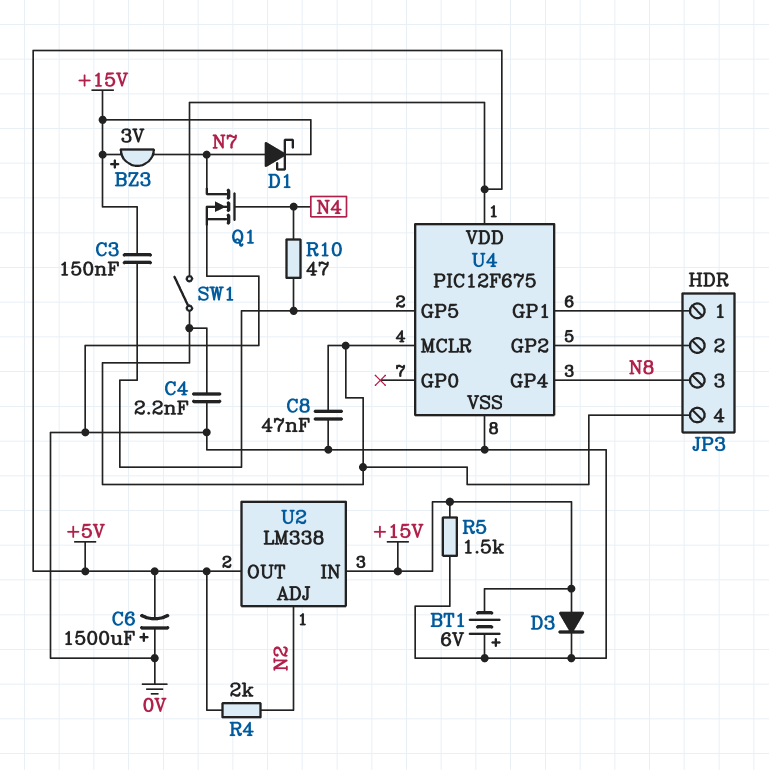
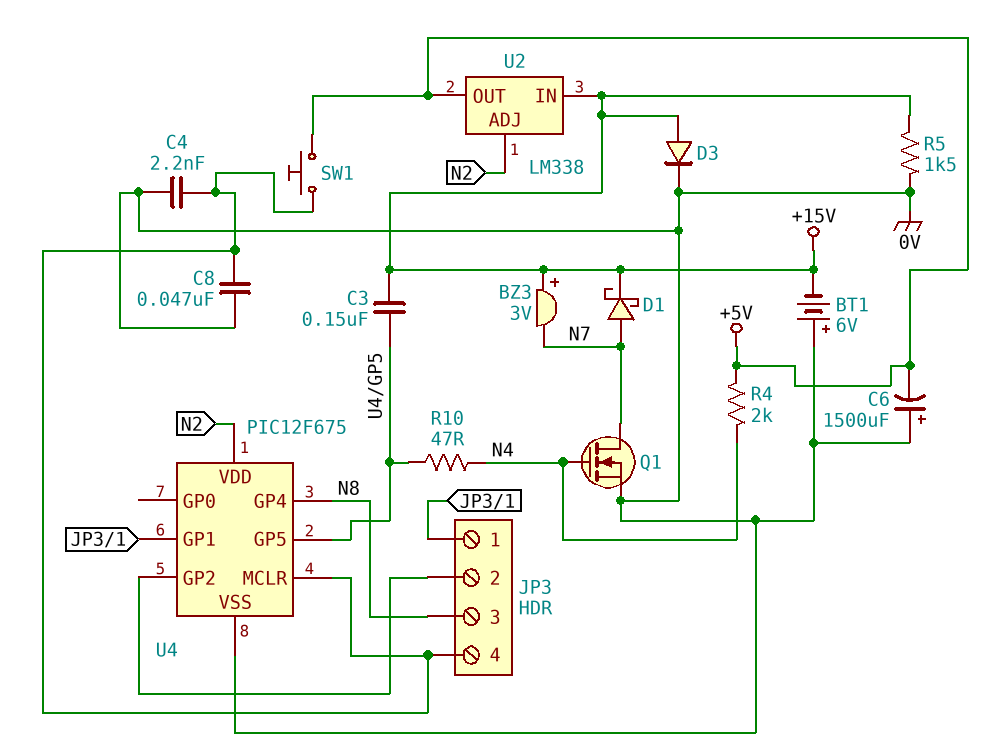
R4: 2k (+5V, N2) -> 2k (+5V, N4)
SW1: switch (+5V, JP3/4) -> button (+5V, JP3/4)
U4 pin VDD: +5V -> N2

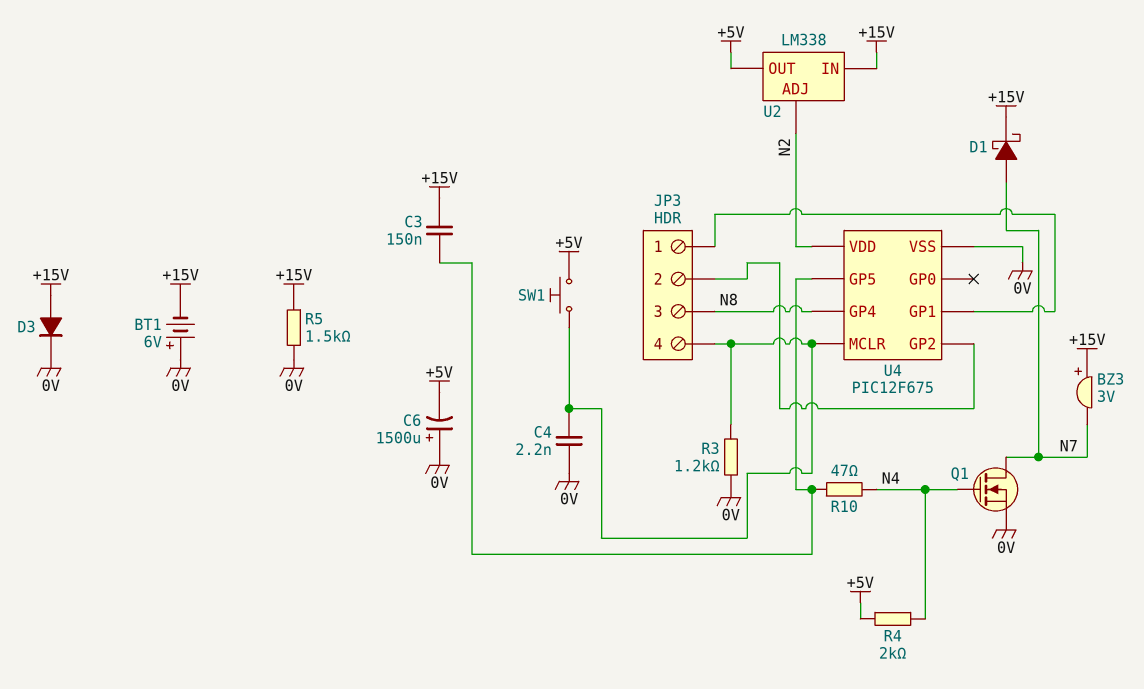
C8: 47nF (0V, JP3/4) -> none
R3: none -> 1.2k (0V, JP3/4)

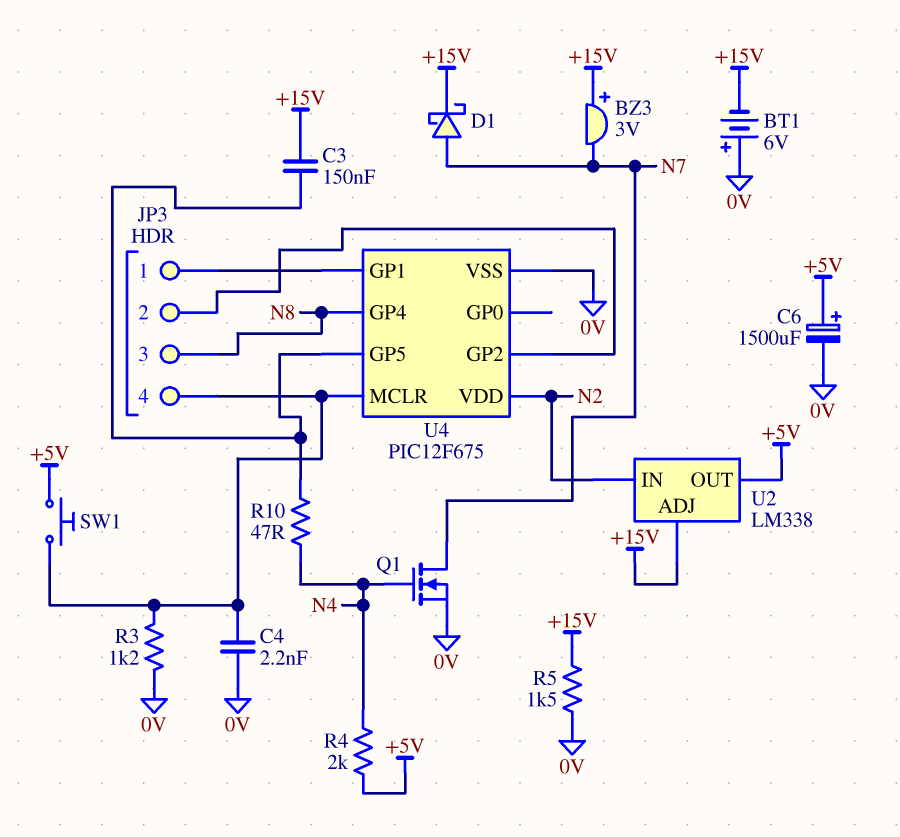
C6: 1500uF (plus 0V, minus +5V) -> 1500uF (plus +5V, minus 0V)
D3: diode (A +15V, K 0V) -> none
U2 pin ADJ: N2 -> +15V
U2 pin IN: +15V -> N2

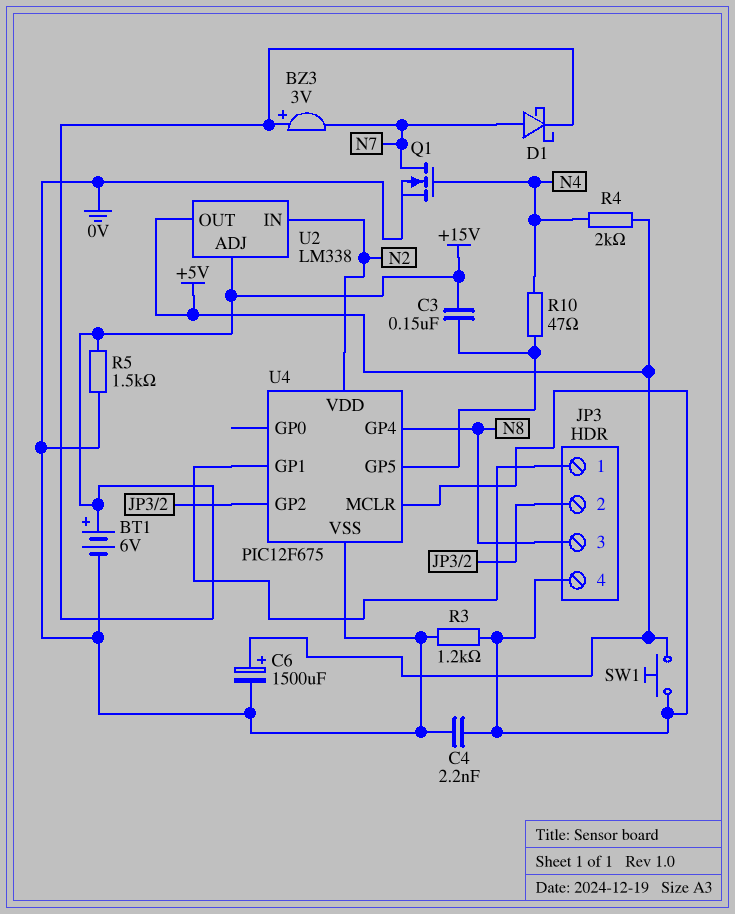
BT1: 6V (plus 0V, minus +15V) -> 6V (plus +15V, minus 0V)

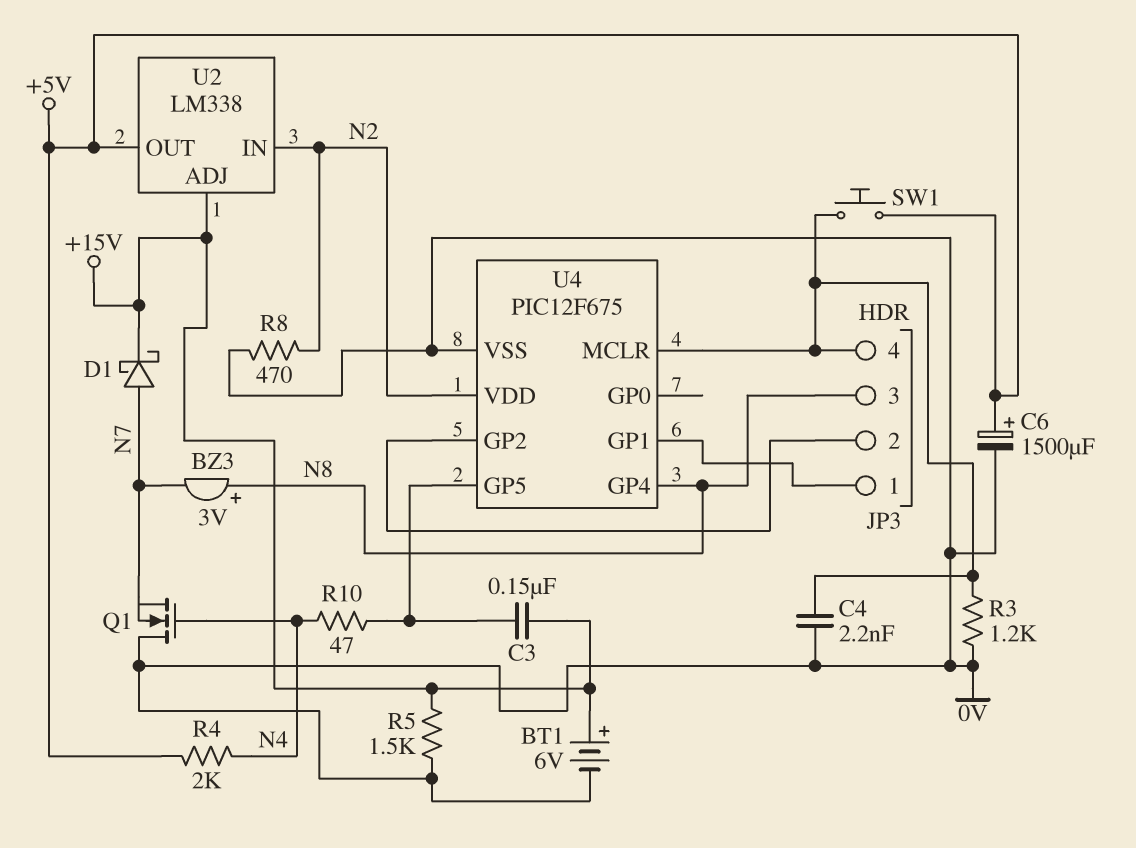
BZ3: buzzer 3V (plus +15V, minus N7) -> buzzer 3V (plus N8, minus N7)
Q1: NMOS (G N4, D N7, S 0V) -> NMOS (G N4, D 0V, S N7)
R8: none -> 470 (0V, N2)

